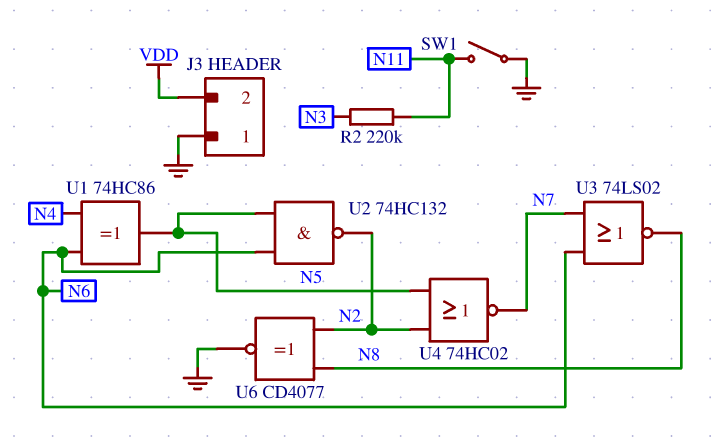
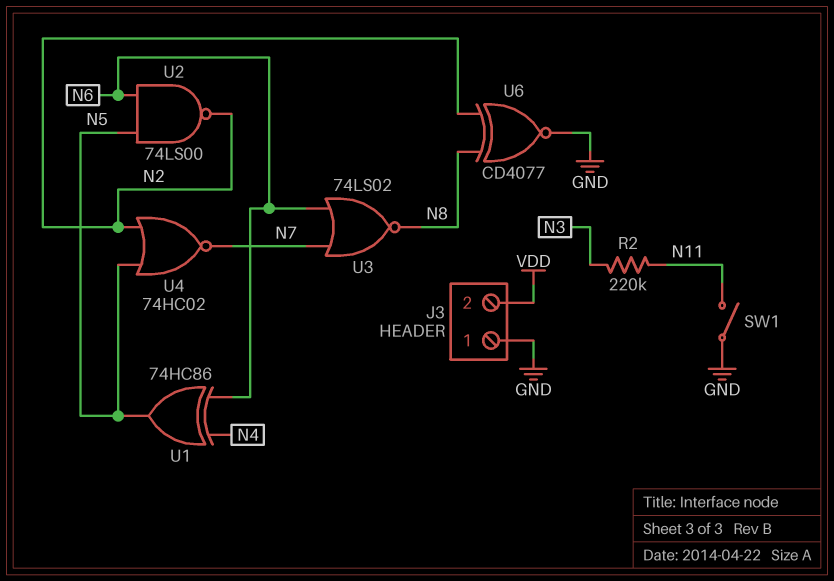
U2: NAND 74HC132 (in N5, in N6, out N2) -> NAND 74LS00 (in N5, in N6, out N2)

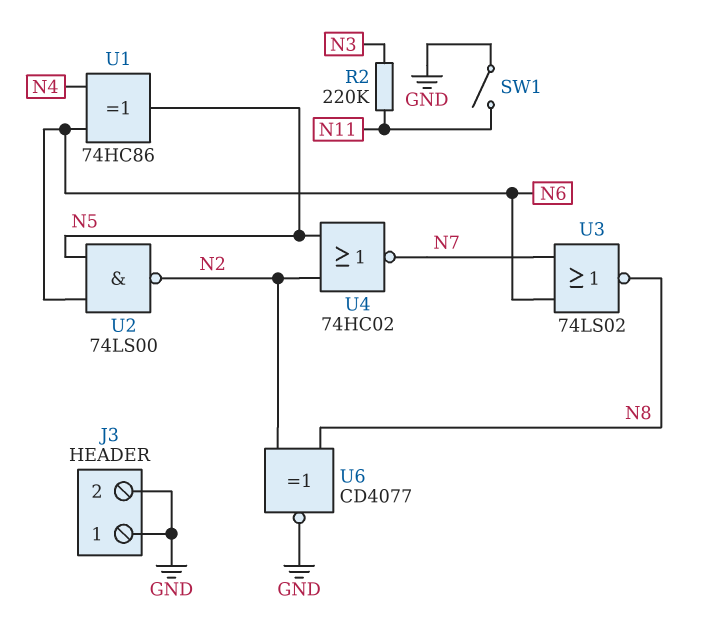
J3 pin 2: VDD -> GND

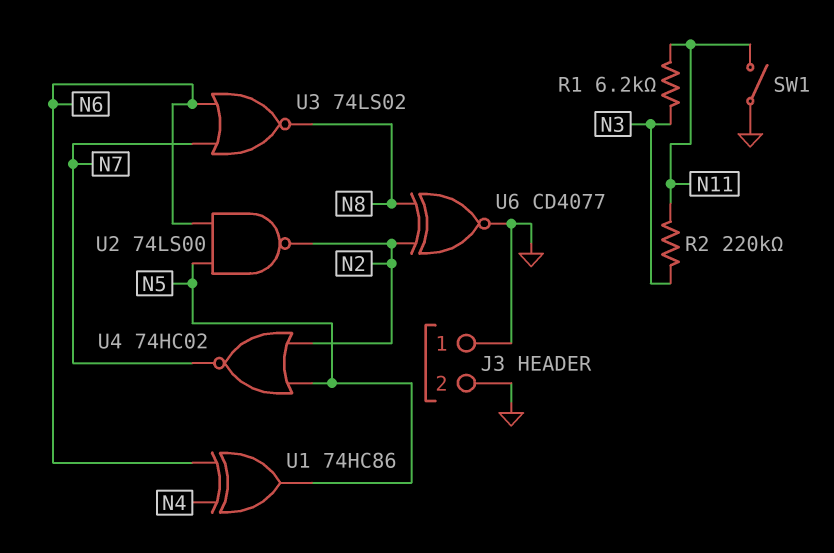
R1: none -> 6.2k (N3, N11)

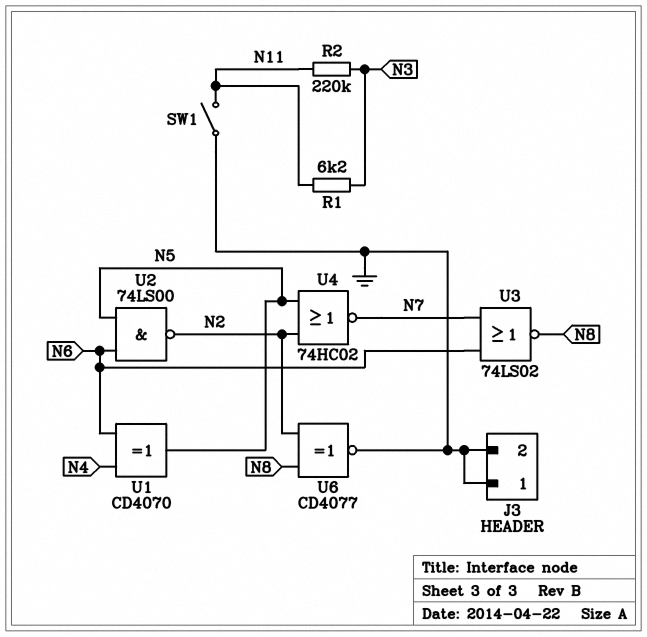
U1: XOR 74HC86 (in N4, in N6, out N5) -> XOR CD4070 (in N4, in N6, out N5)

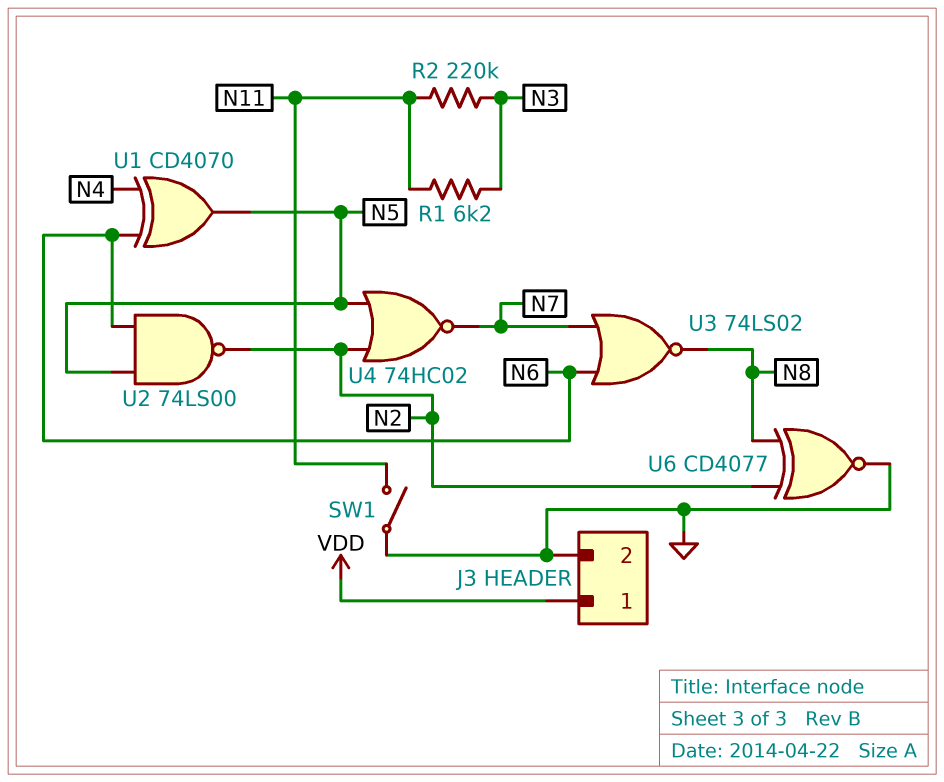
J3 pin 1: GND -> VDD

